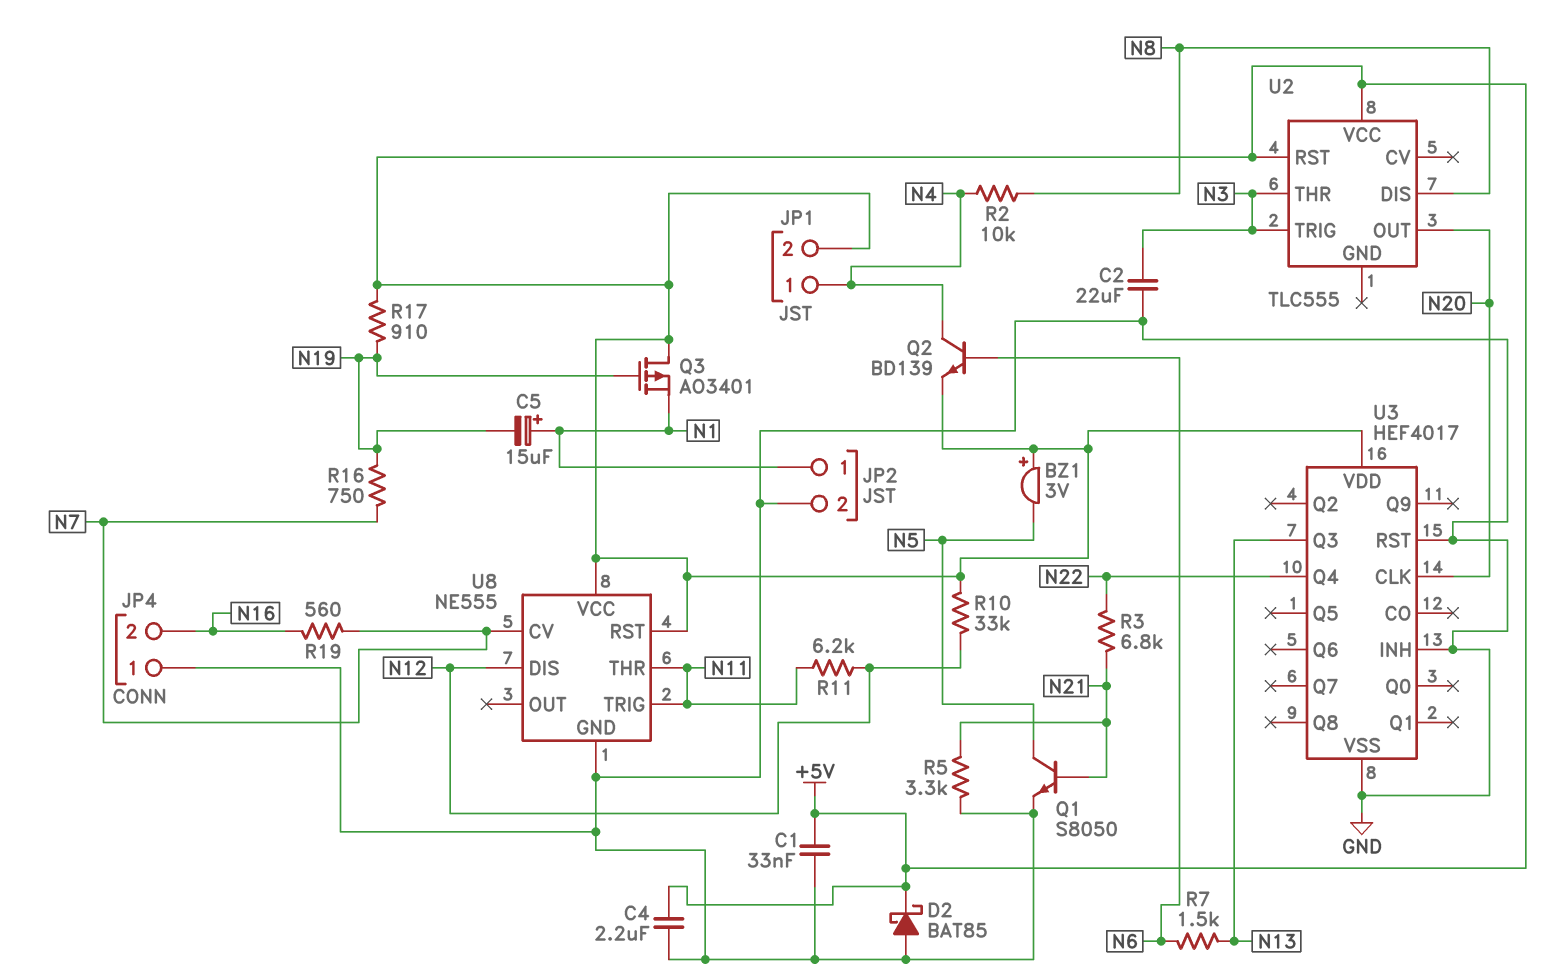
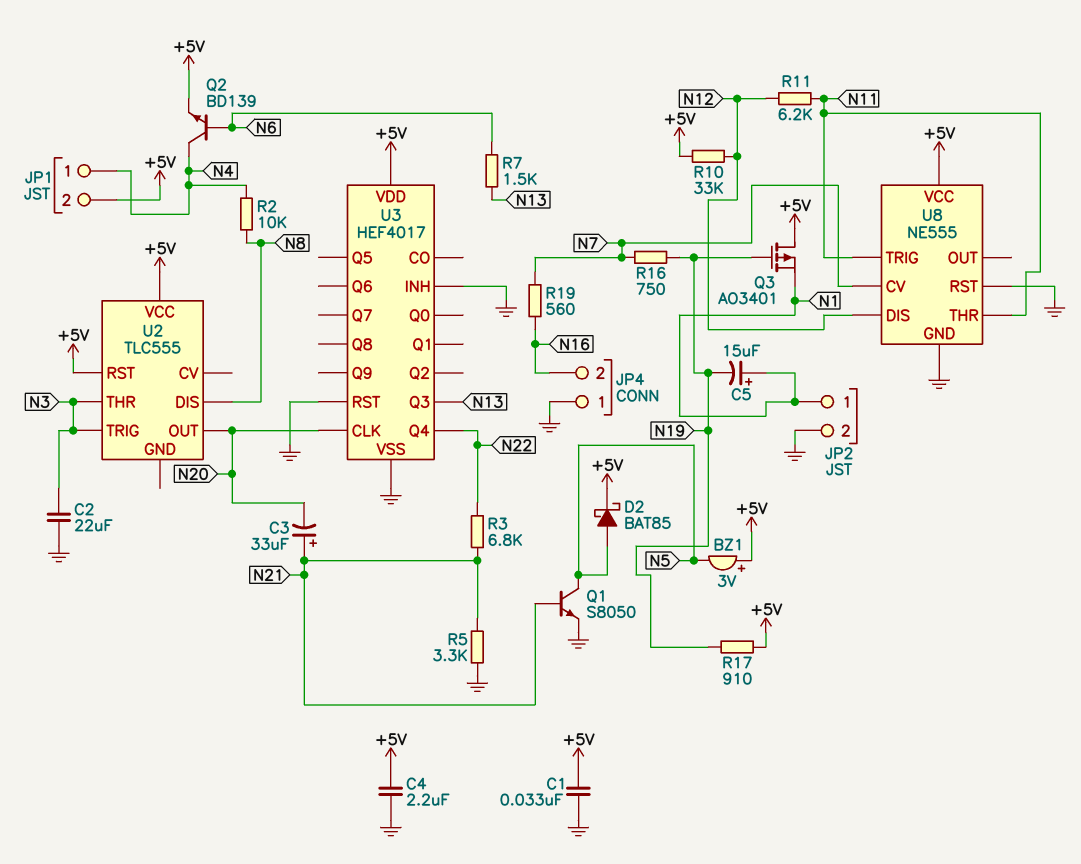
C3: none -> 33uF (plus N21, minus N20)
D2: schottky BAT85 (A GND, K +5V) -> schottky BAT85 (A N5, K +5V)
U8 pin RST: +5V -> GND

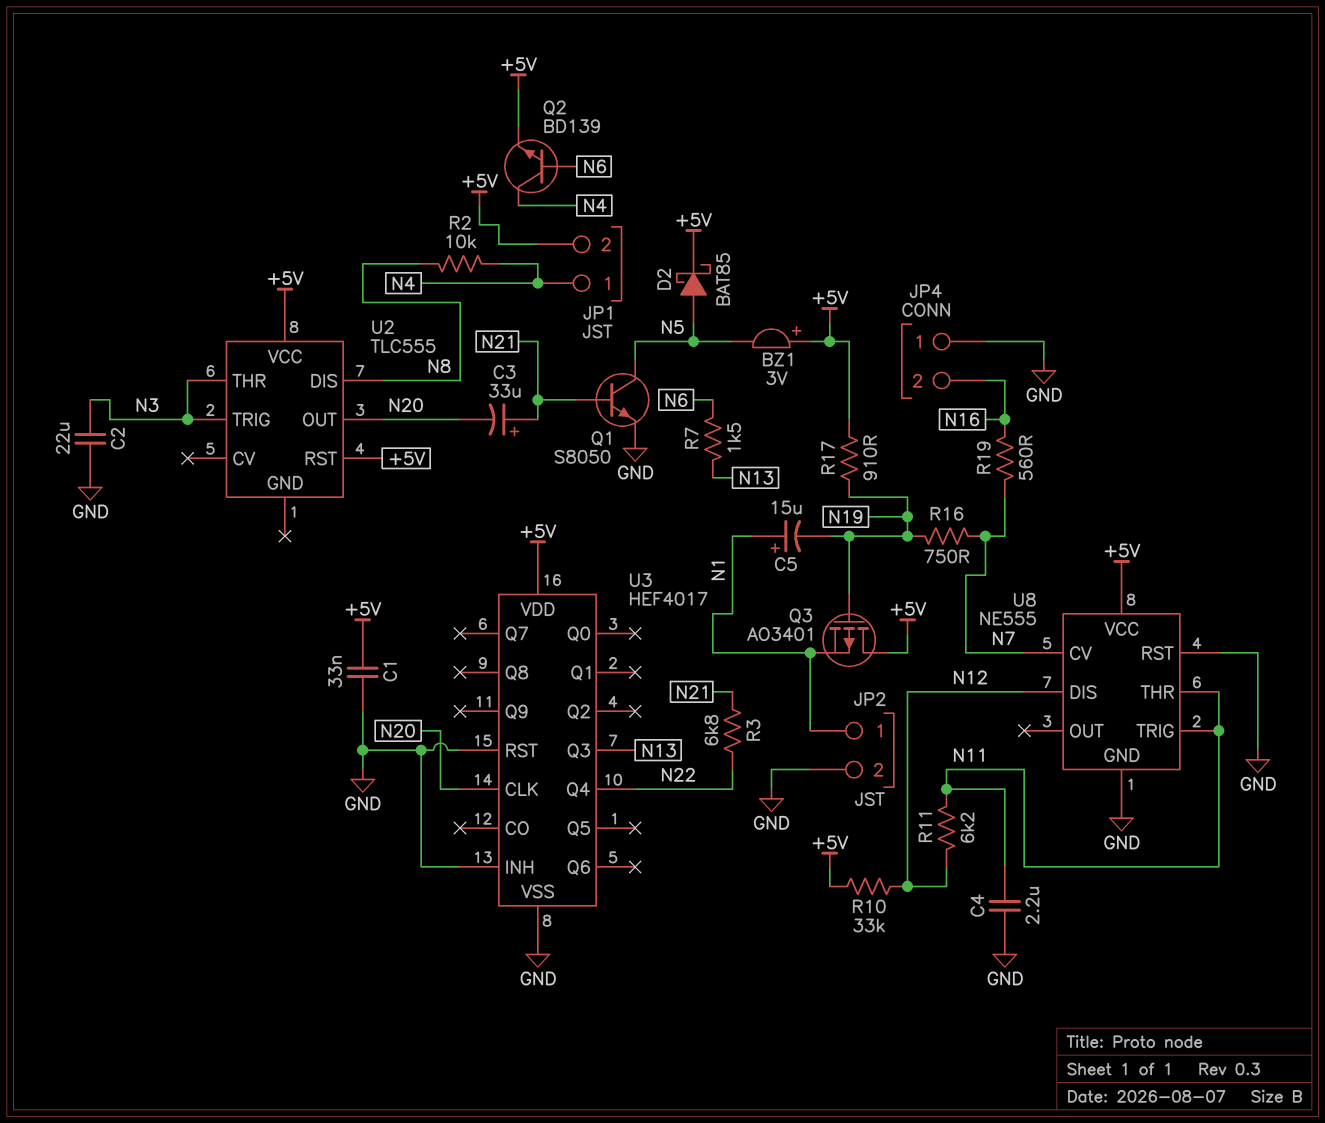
C4: 2.2uF (+5V, GND) -> 2.2uF (GND, N11)
R5: 3.3k (GND, N21) -> none

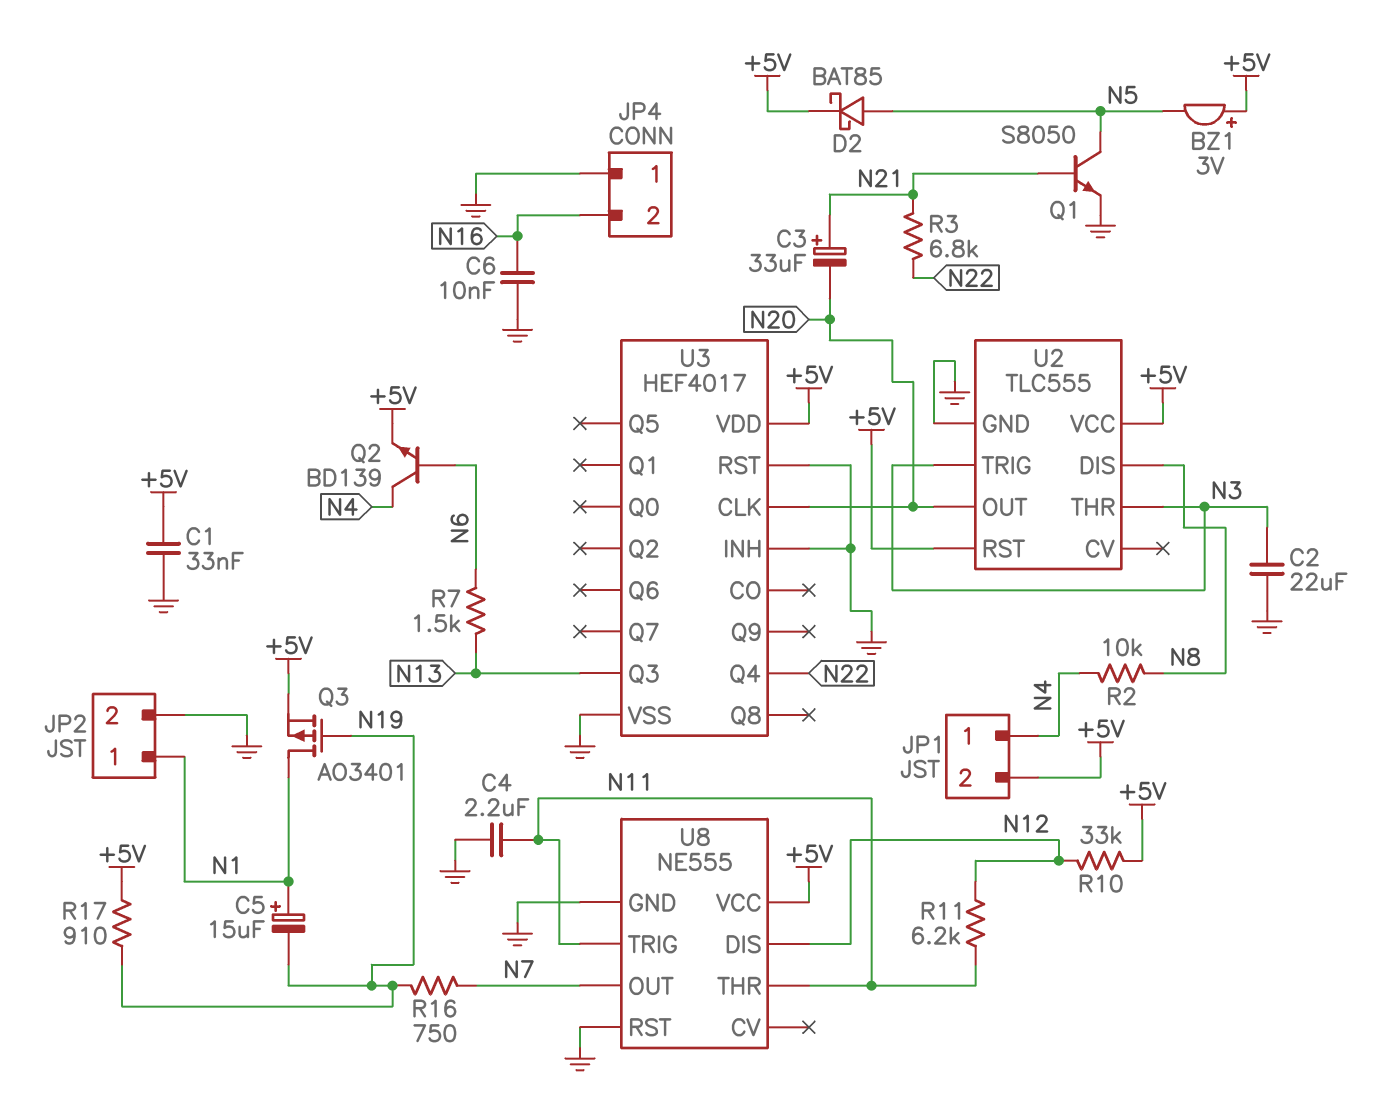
C6: none -> 10nF (GND, N16)
Q3: PMOS AO3401 (G N19, D +5V, S N1) -> PMOS AO3401 (G N19, D N1, S +5V)
R19: 560 (N7, N16) -> none
U2 pin GND: none -> GND
U8 pin CV: N7 -> none
U8 pin OUT: none -> N7

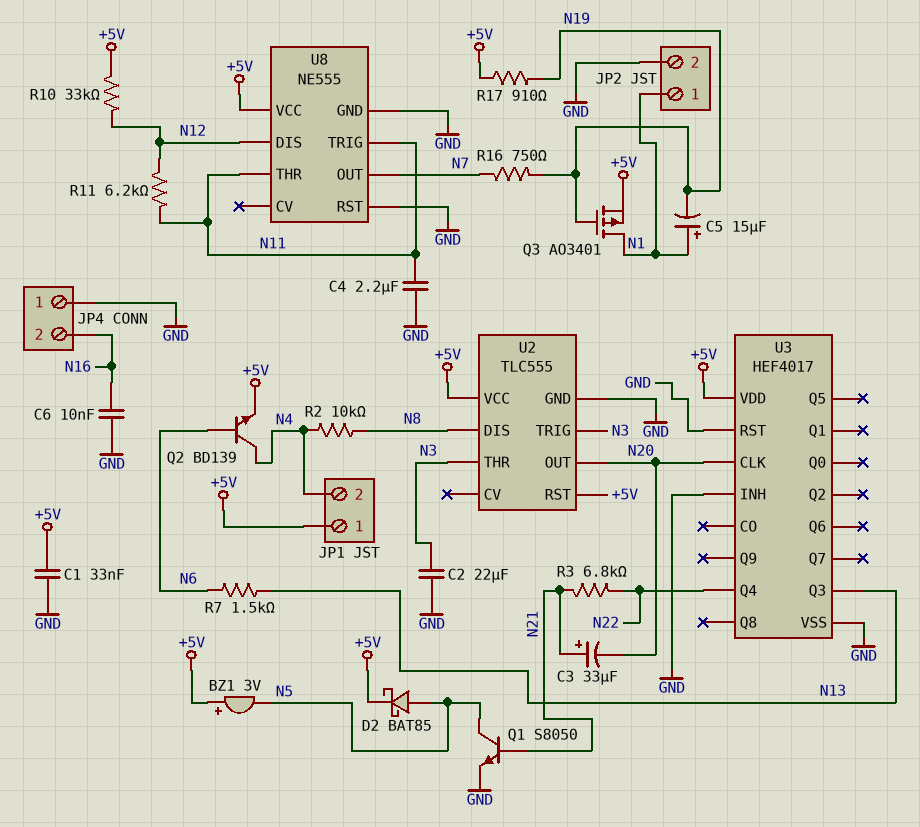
JP1 pin 1: N4 -> +5V
JP1 pin 2: +5V -> N4

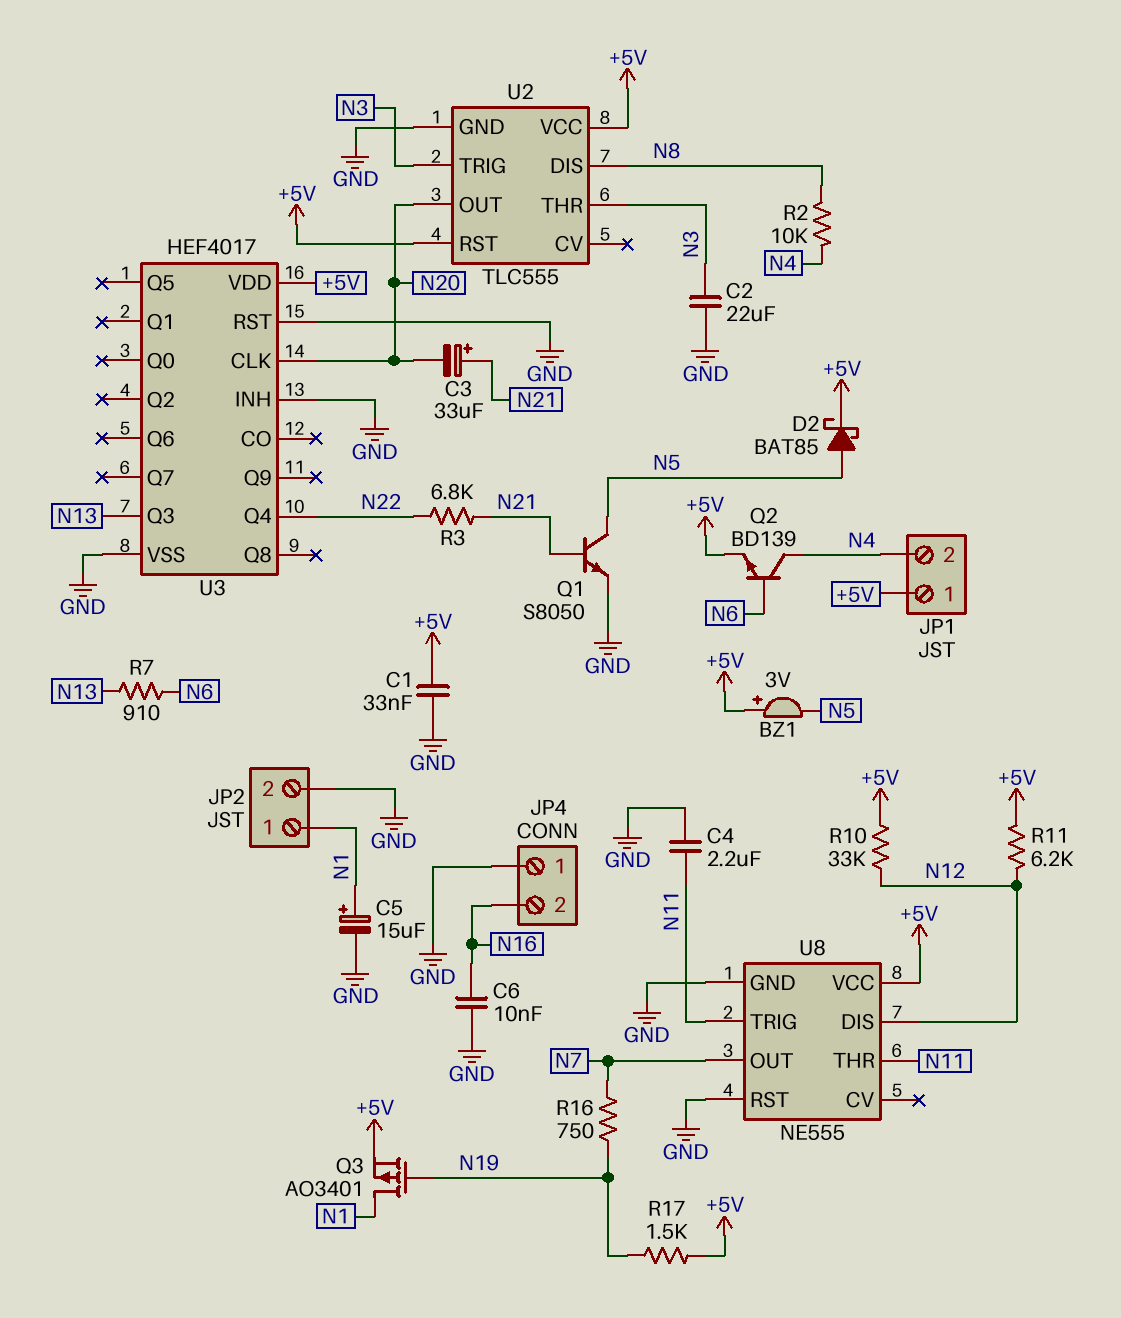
C5: 15uF (plus N1, minus N19) -> 15uF (plus N1, minus GND)
R7: 1.5k (N6, N13) -> 910 (N6, N13)
R11: 6.2k (N11, N12) -> 6.2k (+5V, N12)
R17: 910 (+5V, N19) -> 1.5k (+5V, N19)

